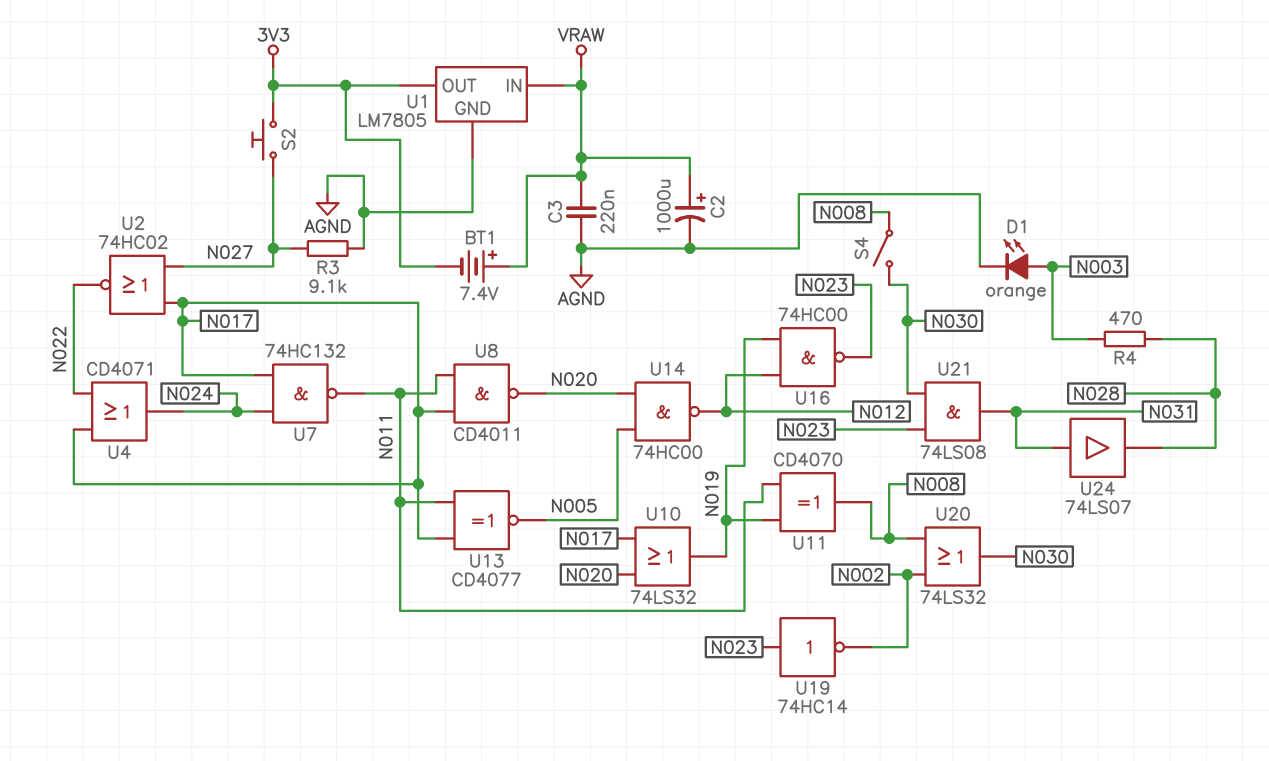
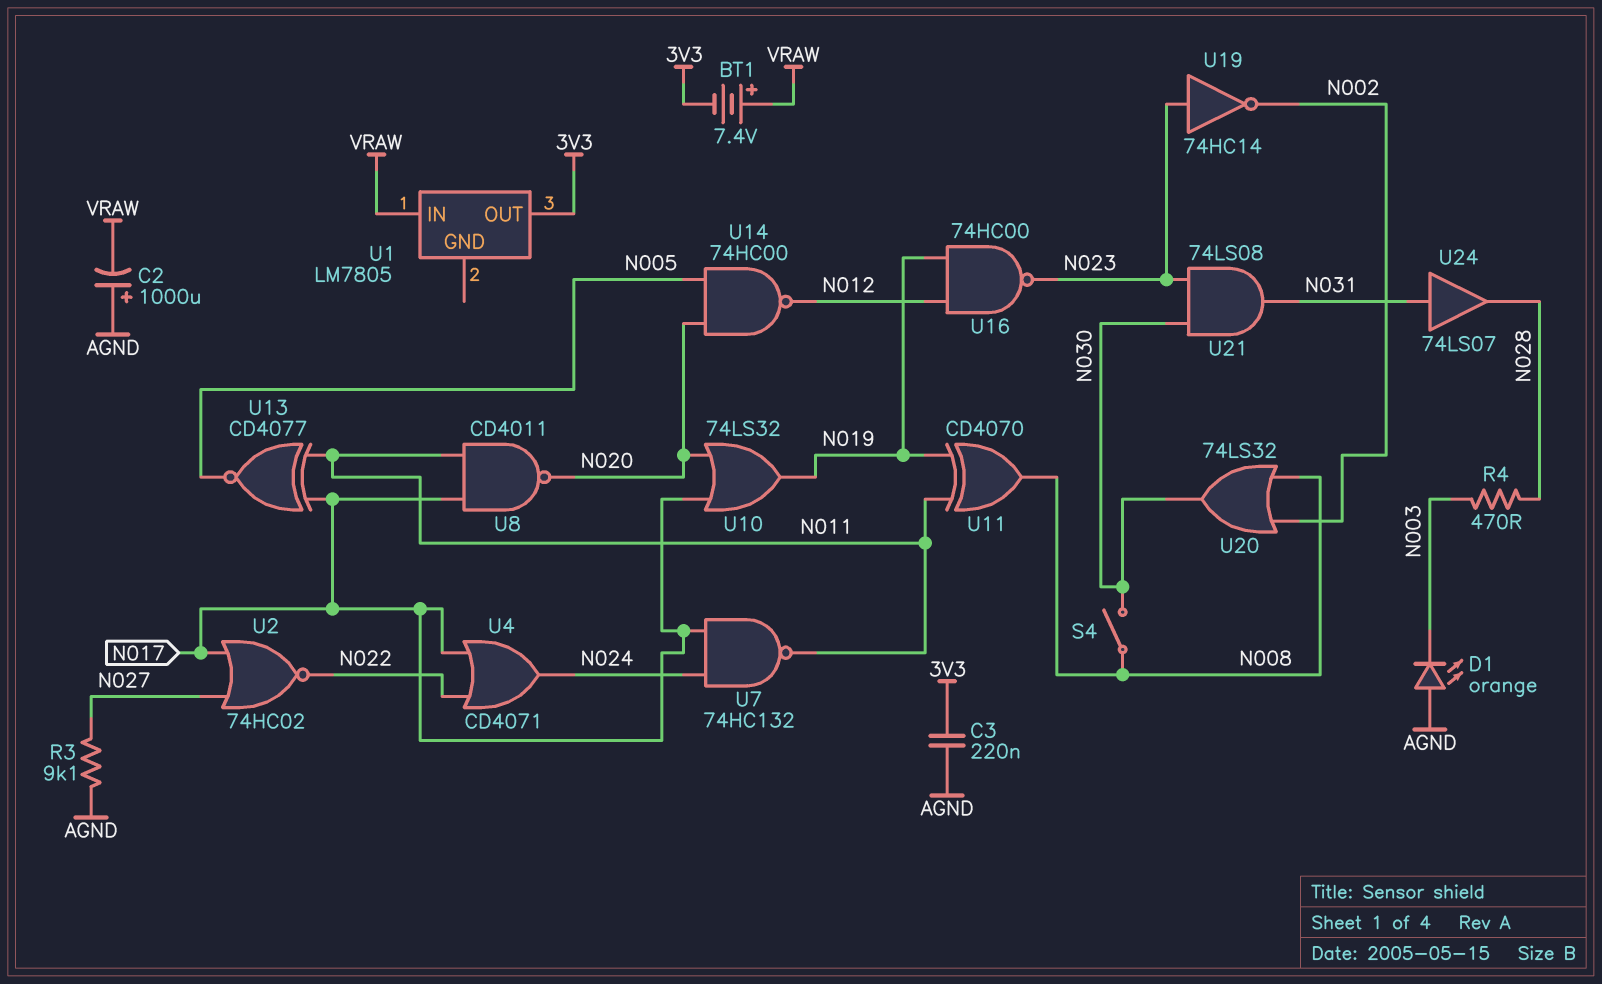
C2: 1000uF (plus VRAW, minus AGND) -> 1000uF (plus AGND, minus VRAW)
C3: 220nF (AGND, VRAW) -> 220nF (3V3, AGND)
D1: LED orange (A N003, K AGND) -> LED orange (A AGND, K N003)
S2: button (3V3, N027) -> none
U1 pin GND: AGND -> none

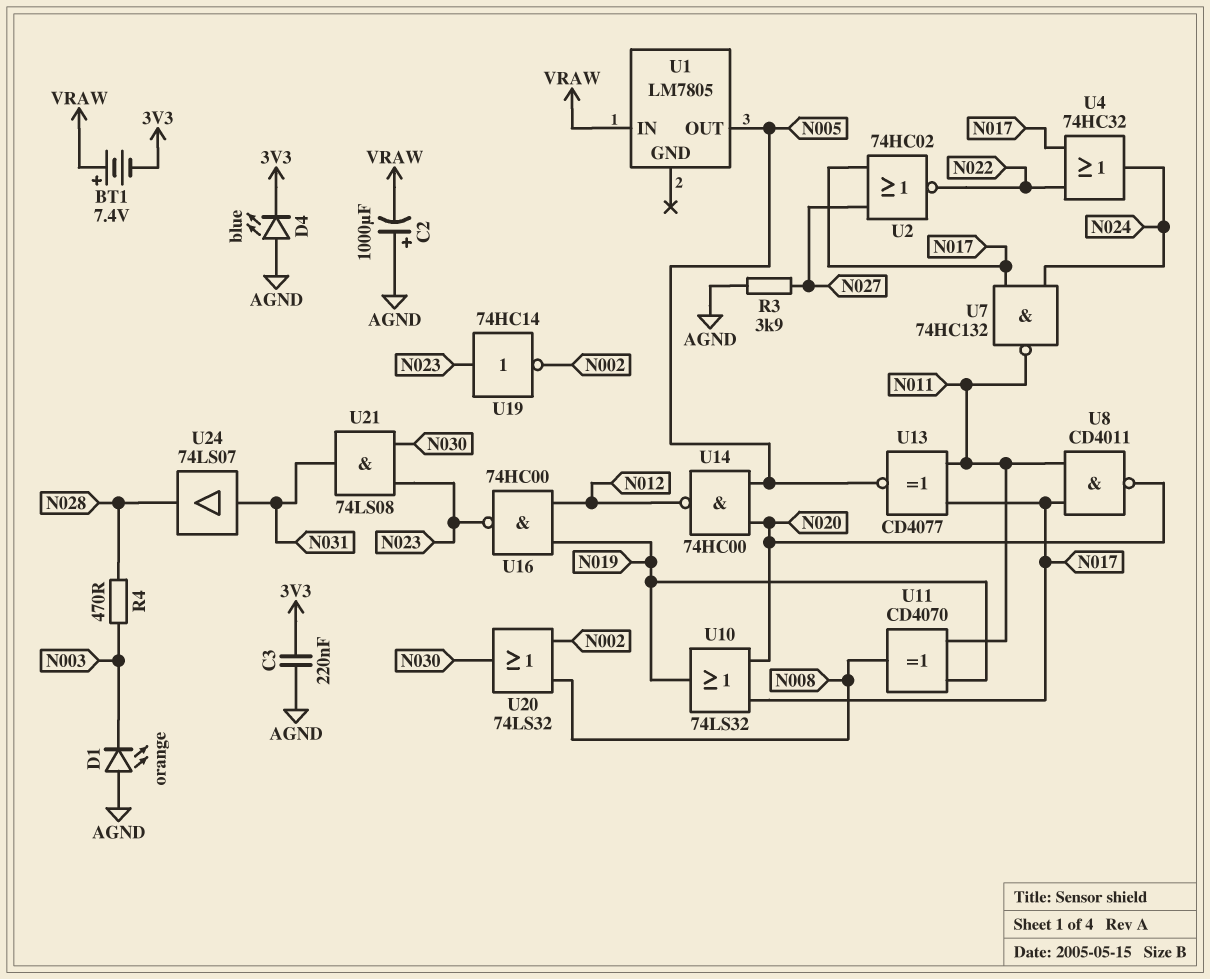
D4: none -> LED blue (A AGND, K 3V3)
R3: 9.1k (AGND, N027) -> 3.9k (AGND, N027)
S4: switch (N008, N030) -> none
U1 pin OUT: 3V3 -> N005
U4: OR CD4071 (in N017, in N022, out N024) -> OR 74HC32 (in N017, in N022, out N024)

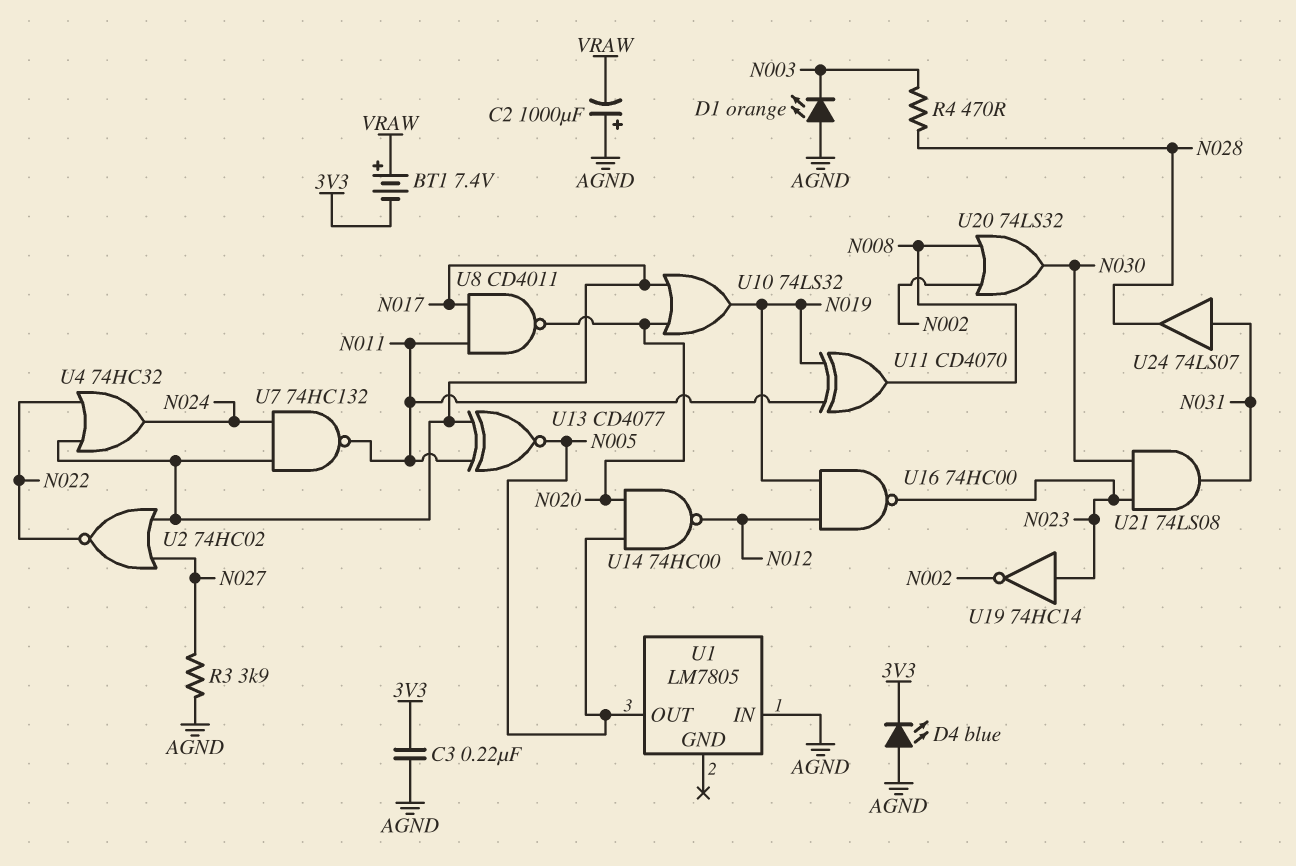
U1 pin IN: VRAW -> AGND

